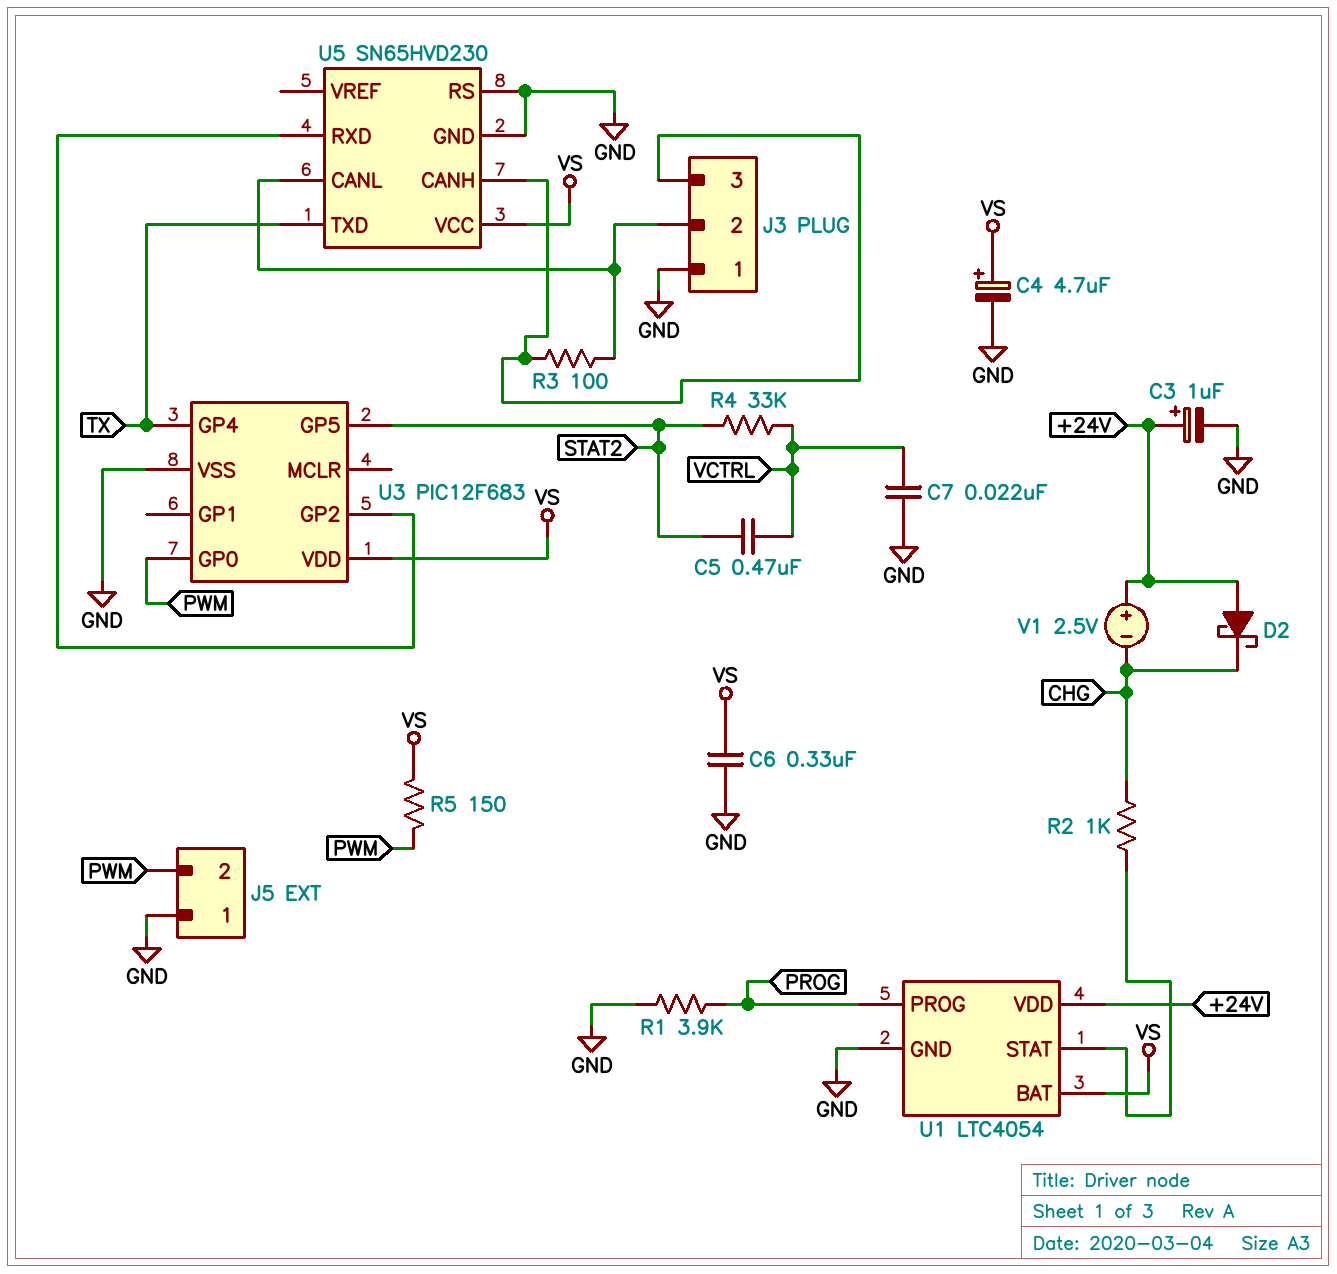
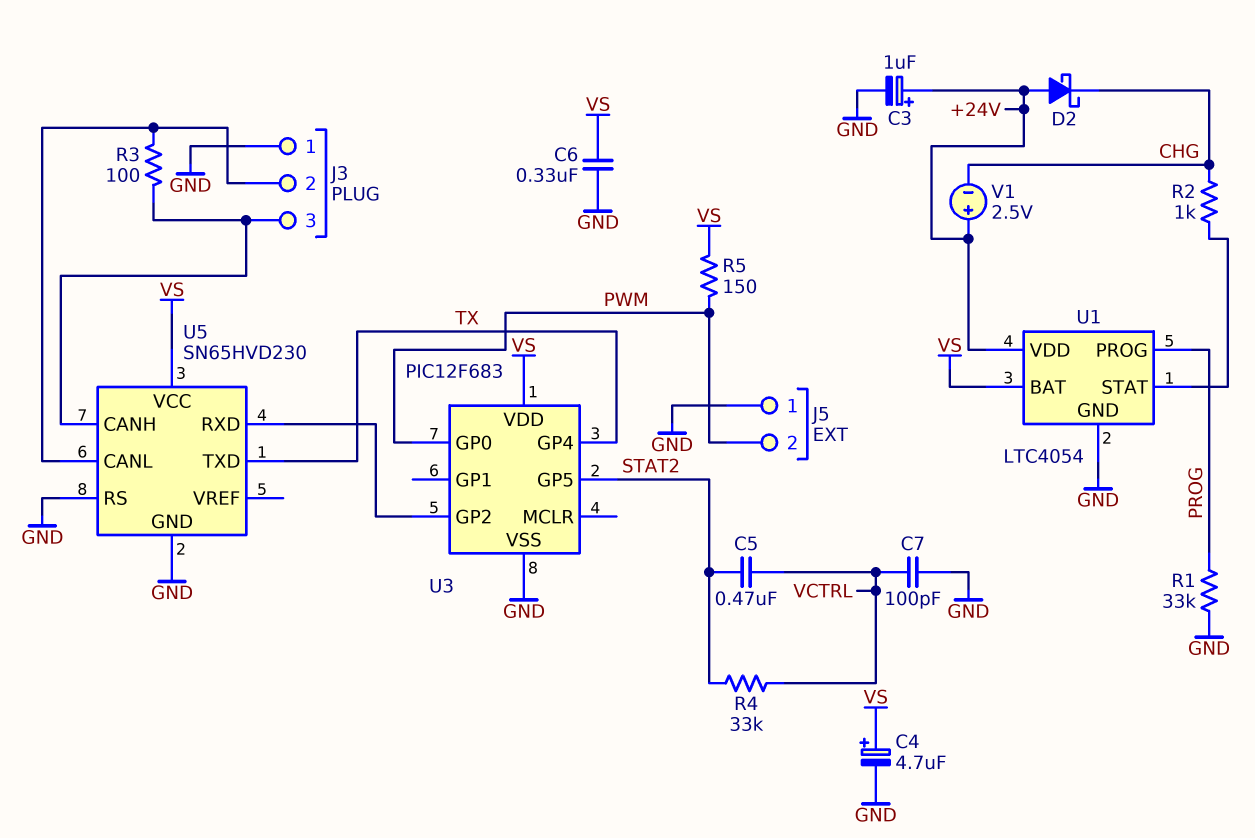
C7: 22nF (GND, VCTRL) -> 100pF (GND, VCTRL)
R1: 3.9k (GND, PROG) -> 33k (GND, PROG)

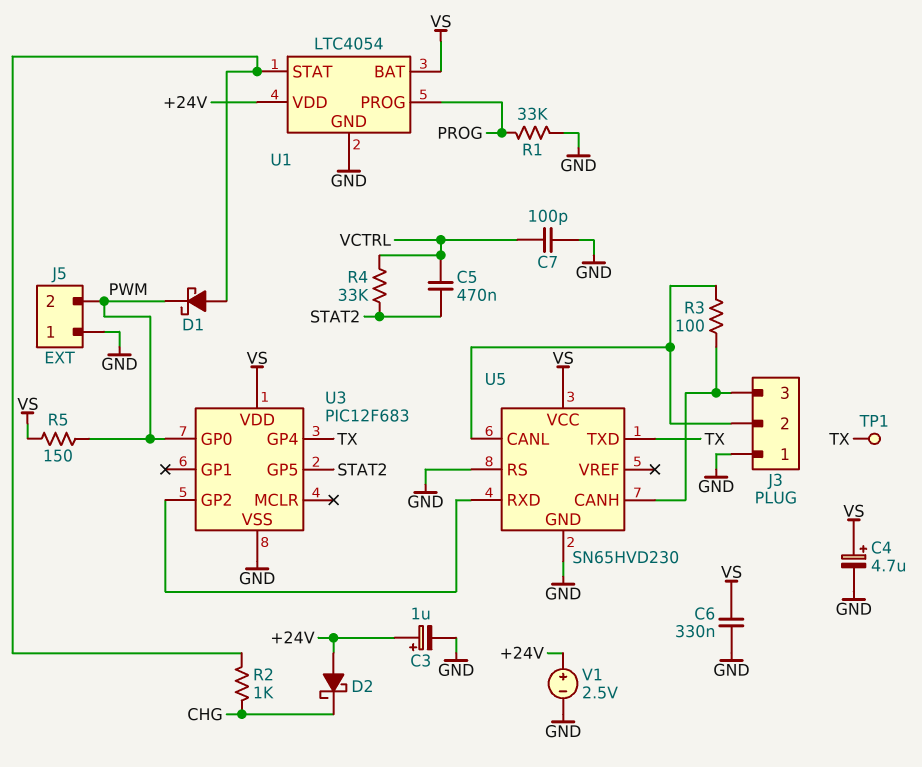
D1: none -> schottky (A U1/STAT, K PWM)
TP1: none -> test point (TX)
V1: 2.5V (plus +24V, minus CHG) -> 2.5V (plus +24V, minus GND)

